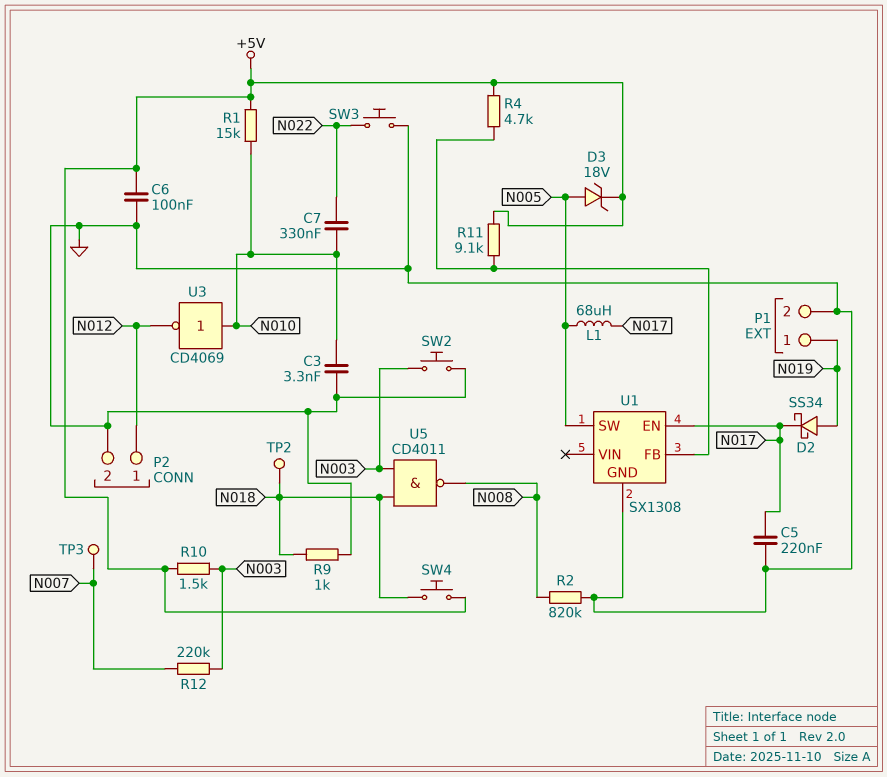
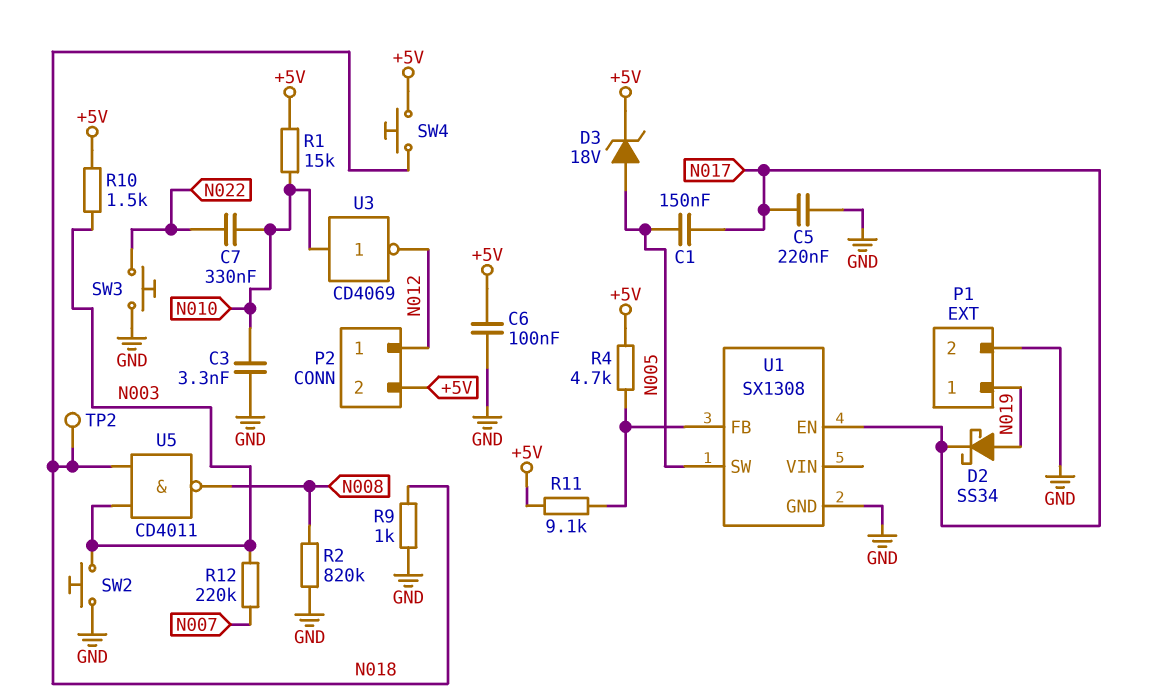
C1: none -> 150nF (N005, N017)
L1: 68uH (N005, N017) -> none
P2 pin 2: GND -> +5V
TP3: test point (N007) -> none

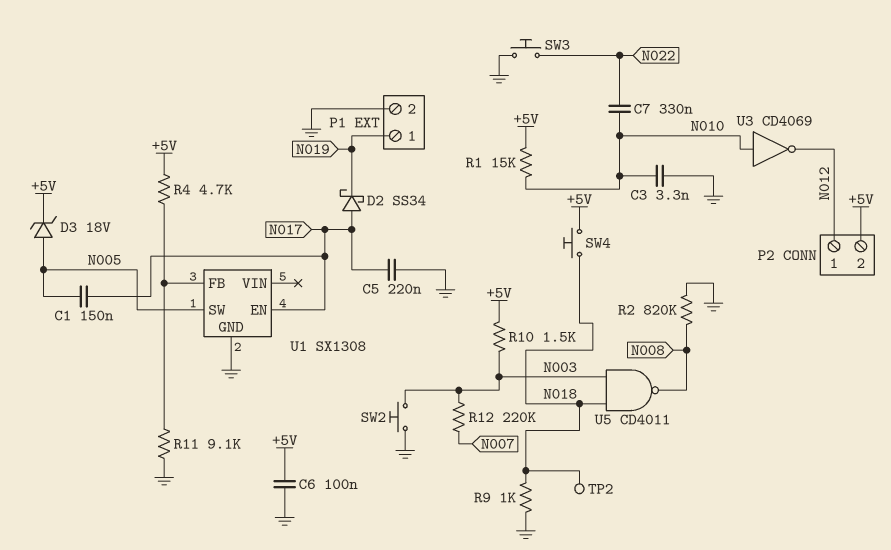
D2: schottky SS34 (A N019, K N017) -> schottky SS34 (A N017, K N019)
R11: 9.1k (+5V, U1/FB) -> 9.1k (GND, U1/FB)

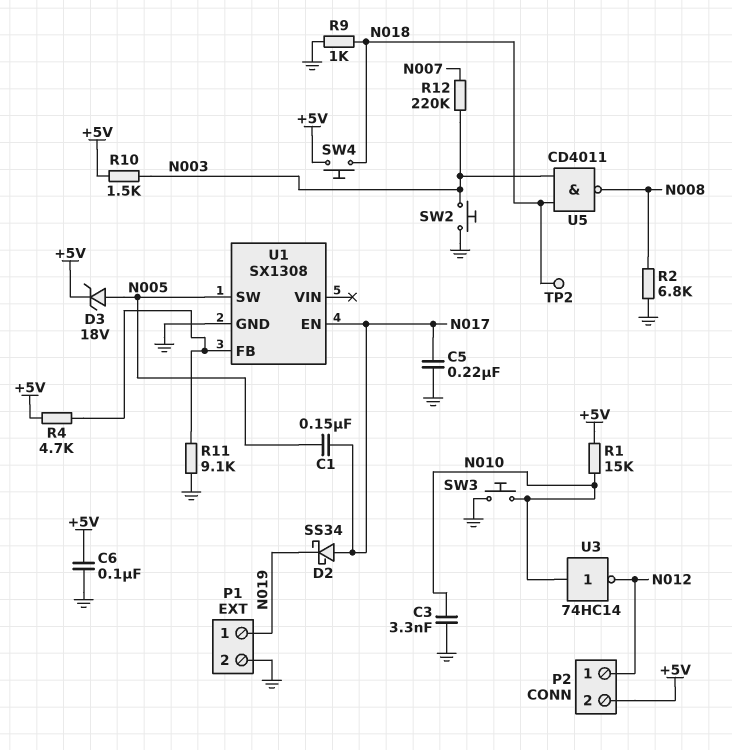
C7: 330nF (N010, N022) -> none
R2: 820k (GND, N008) -> 6.8k (GND, N008)
SW3: button (GND, N022) -> button (GND, N010)
U3: NOT CD4069 (in N010, out N012) -> NOT 74HC14 (in N010, out N012)

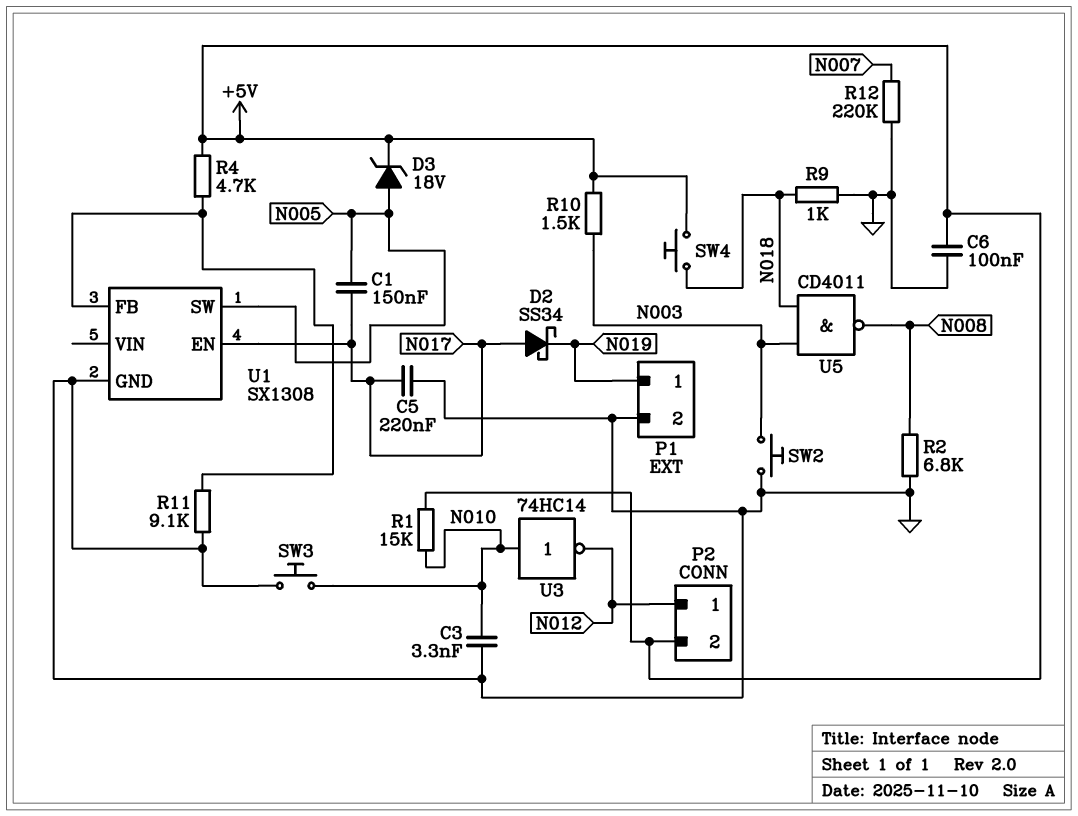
R12: 220k (N003, N007) -> 220k (GND, N007)
TP2: test point (N018) -> none

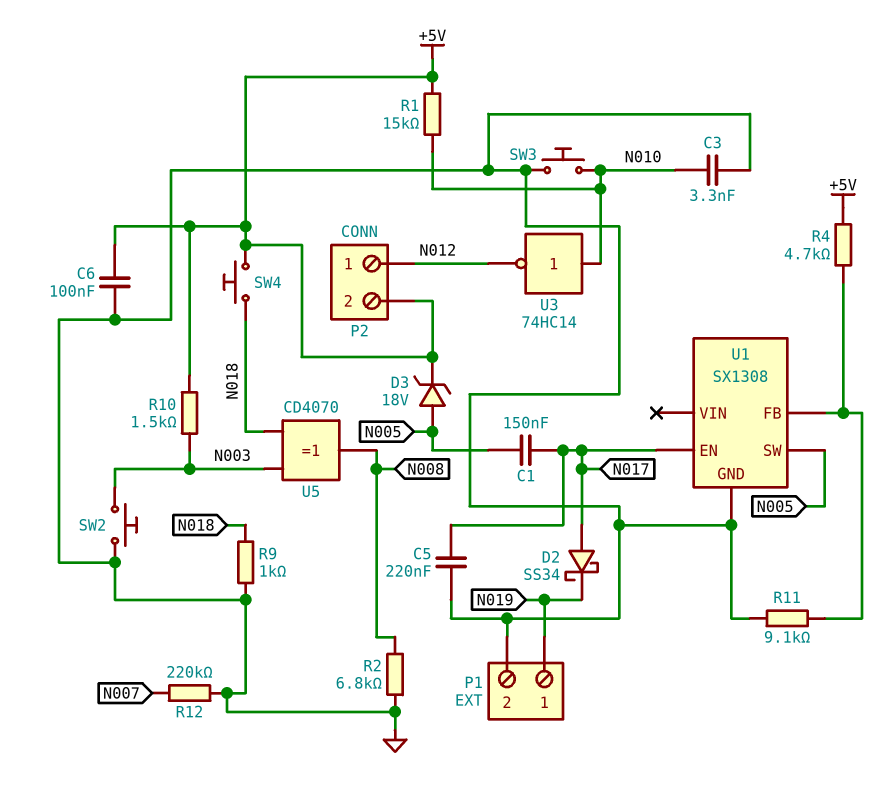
U5: NAND CD4011 (in N003, in N018, out N008) -> XOR CD4070 (in N003, in N018, out N008)

